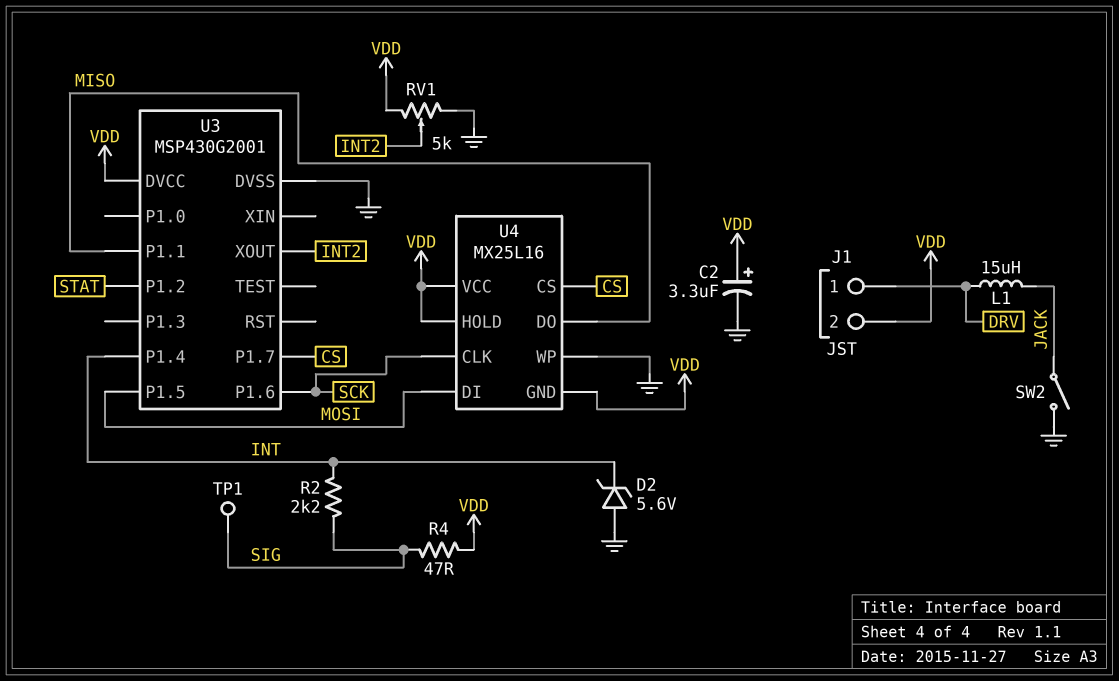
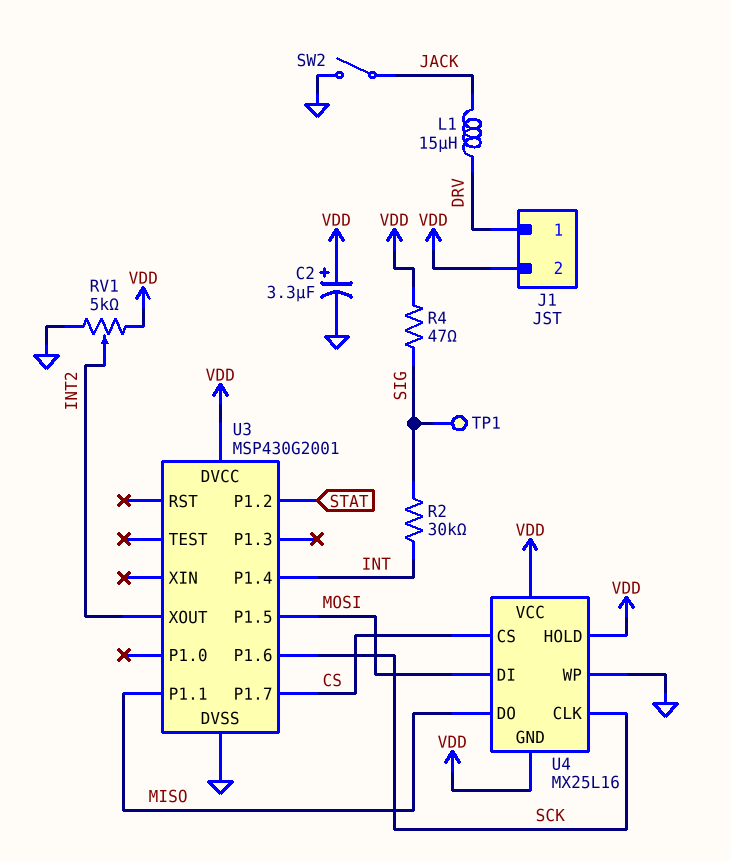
D2: zener 5.6V (A GND, K INT) -> none
R2: 2.2k (INT, SIG) -> 30k (INT, SIG)

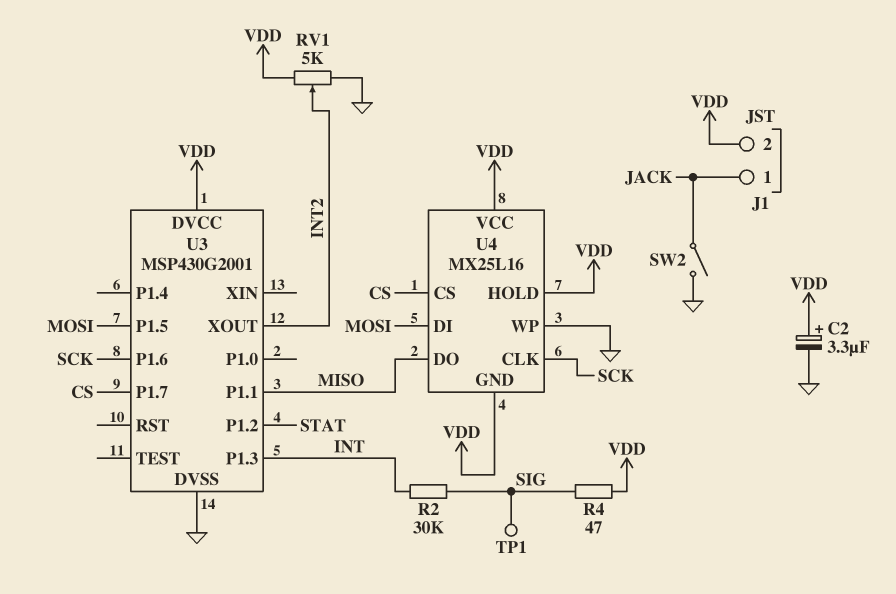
J1 pin 1: DRV -> JACK
L1: 15uH (DRV, JACK) -> none
U3 pin P1.3: none -> INT
U3 pin P1.4: INT -> none

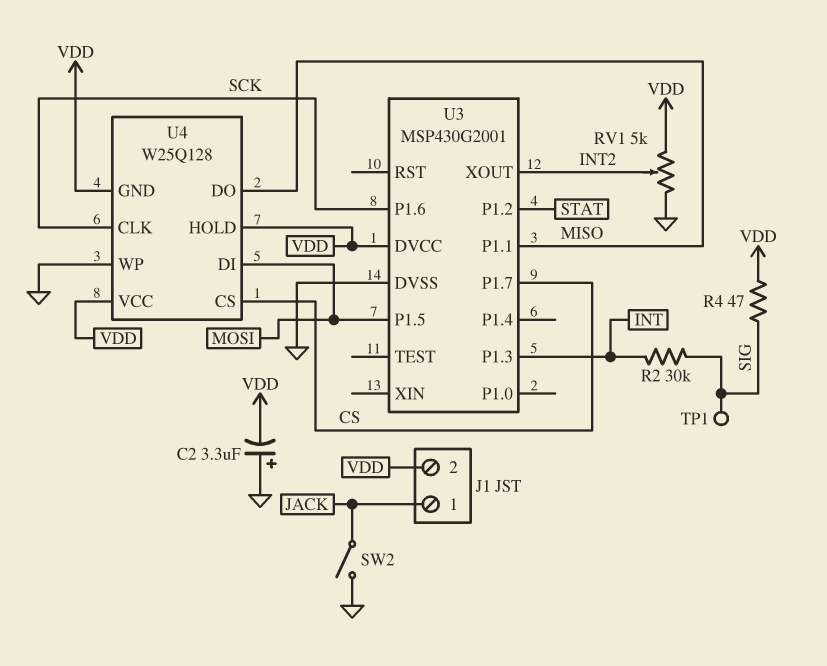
C2: 3.3uF (plus VDD, minus GND) -> 3.3uF (plus GND, minus VDD)
U4: MX25L16 -> W25Q128

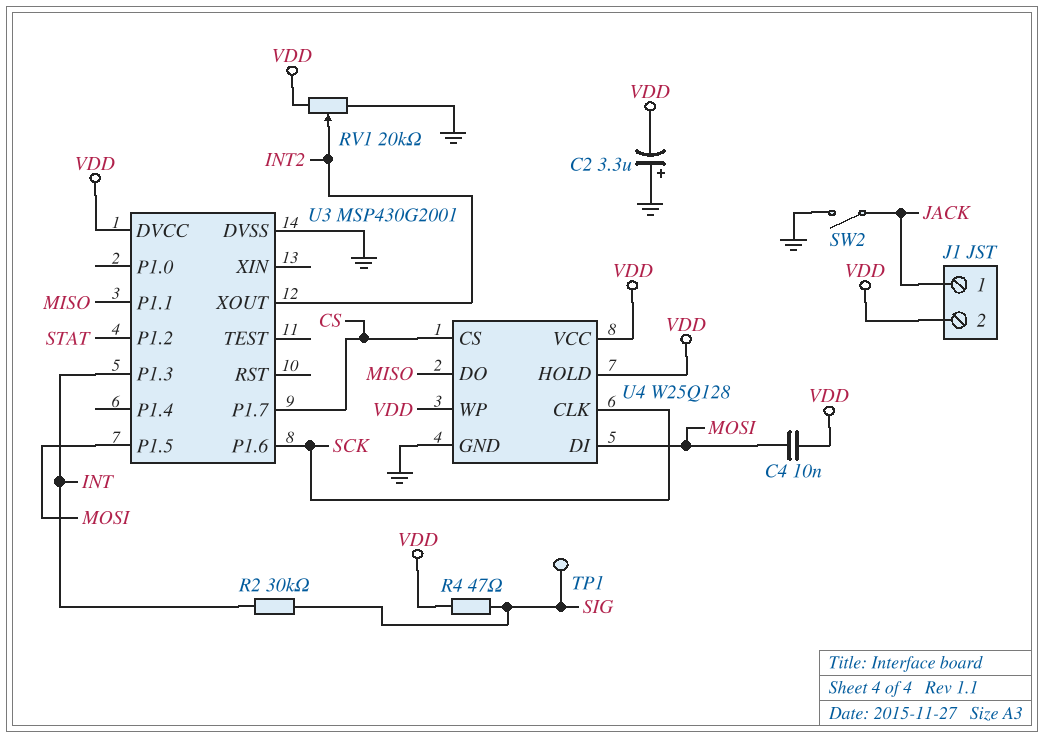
C4: none -> 10nF (MOSI, VDD)
RV1: 5k (GND, VDD, wiper INT2) -> 20k (GND, VDD, wiper INT2)
U4 pin GND: VDD -> GND
U4 pin WP: GND -> VDD

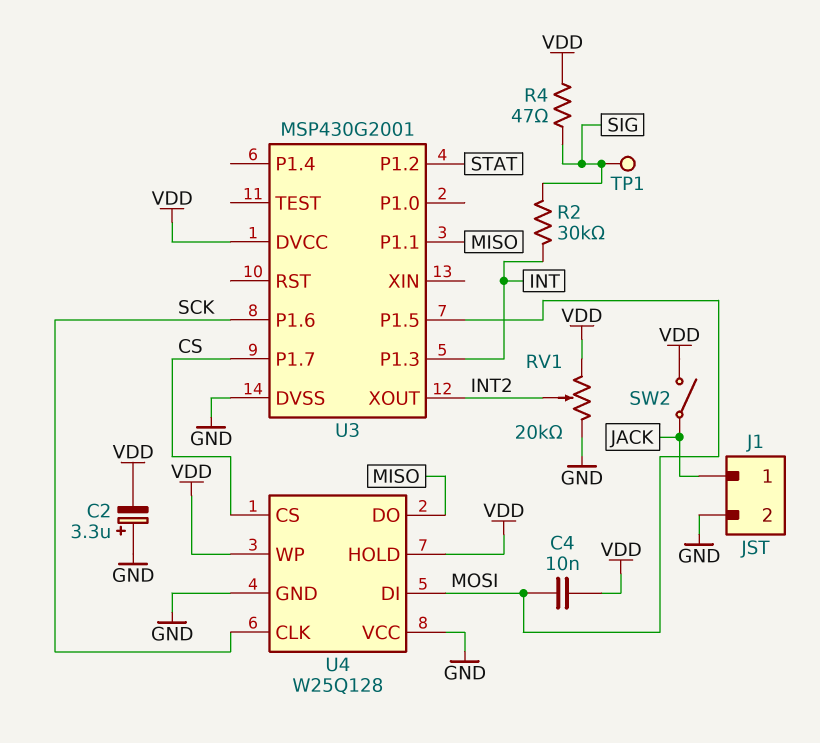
J1 pin 2: VDD -> GND
SW2: switch (GND, JACK) -> switch (JACK, VDD)
U4 pin VCC: VDD -> GND

